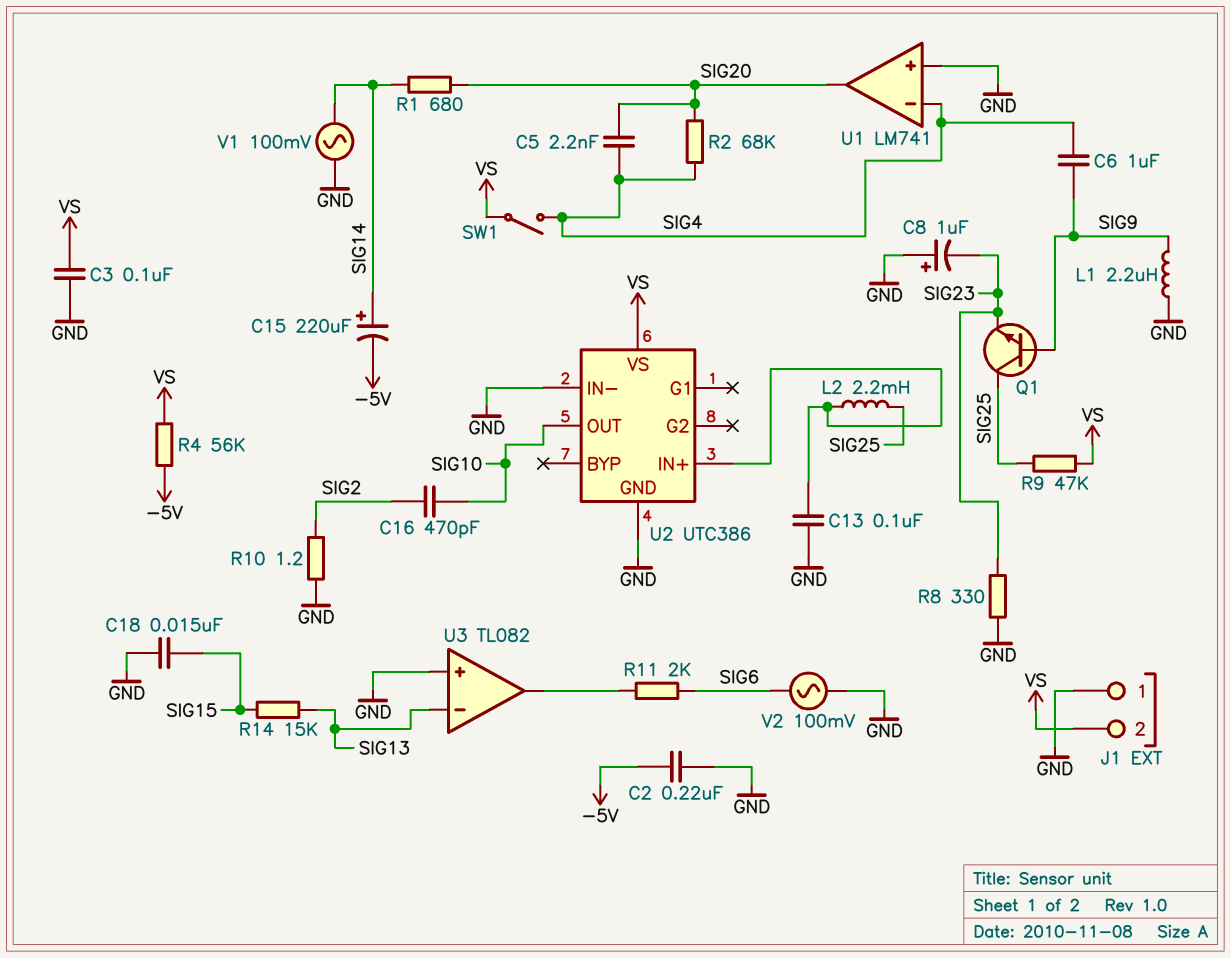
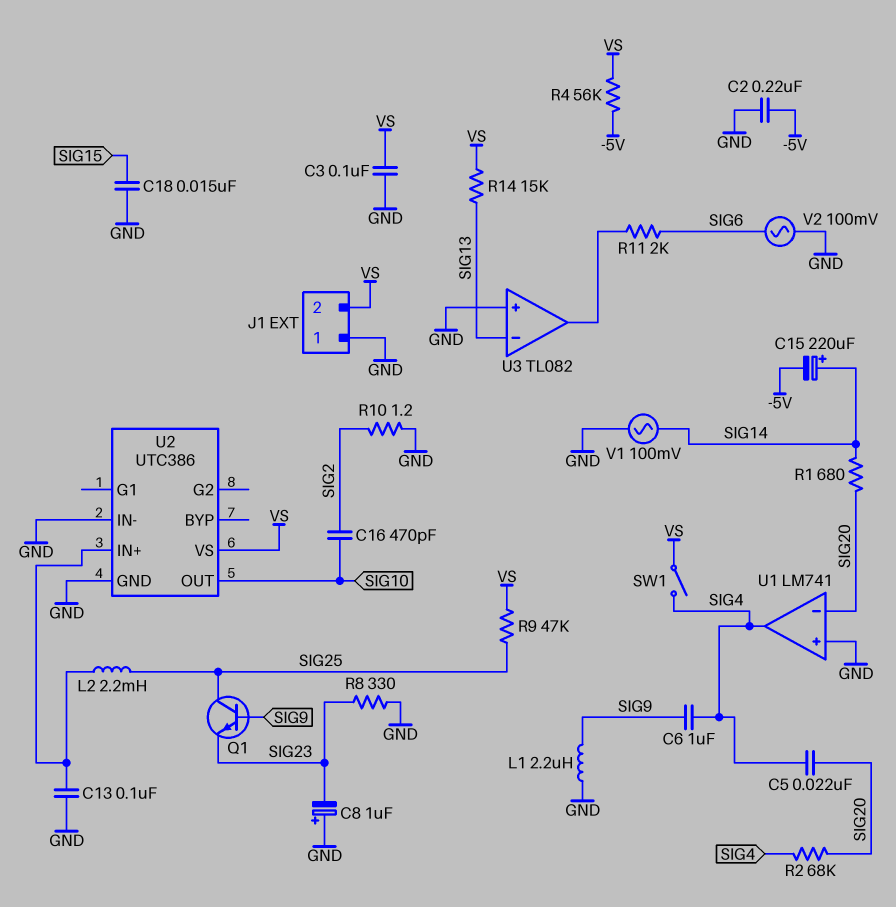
C5: 2.2nF (SIG4, SIG20) -> 22nF (SIG4, SIG20)
R14: 15k (SIG13, SIG15) -> 15k (SIG13, VS)
U1 pin in-: SIG4 -> SIG20
U1 pin out: SIG20 -> SIG4

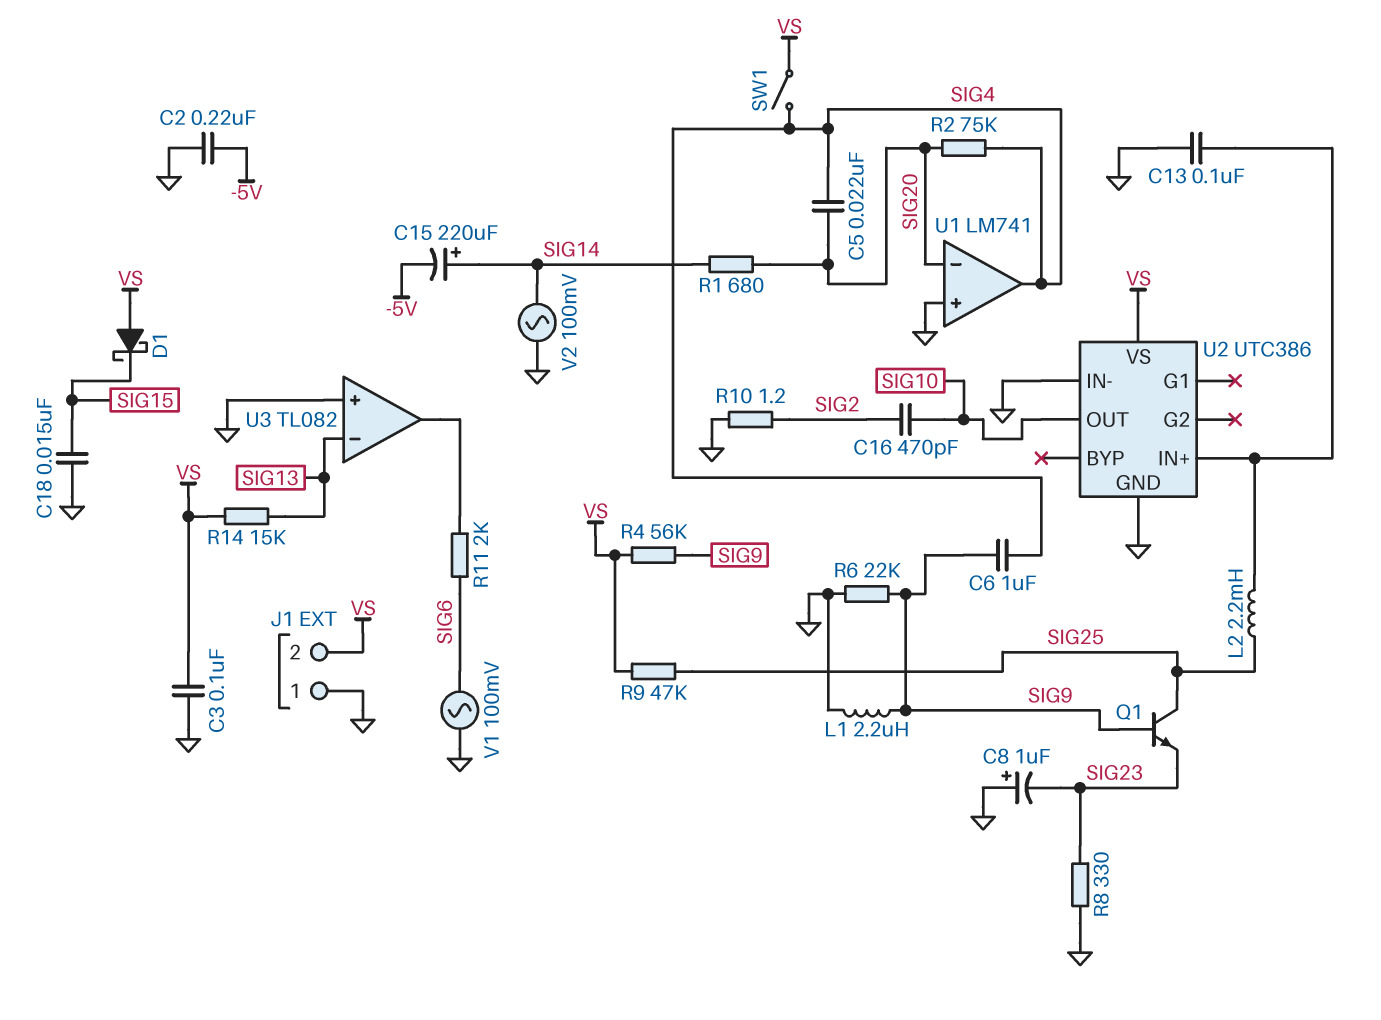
D1: none -> schottky (A VS, K SIG15)
R2: 68k (SIG4, SIG20) -> 75k (SIG4, SIG20)
R4: 56k (-5V, VS) -> 56k (SIG9, VS)
R6: none -> 22k (GND, SIG9)
V1: AC 100mV (GND, SIG14) -> AC 100mV (GND, SIG6)
V2: AC 100mV (GND, SIG6) -> AC 100mV (GND, SIG14)

